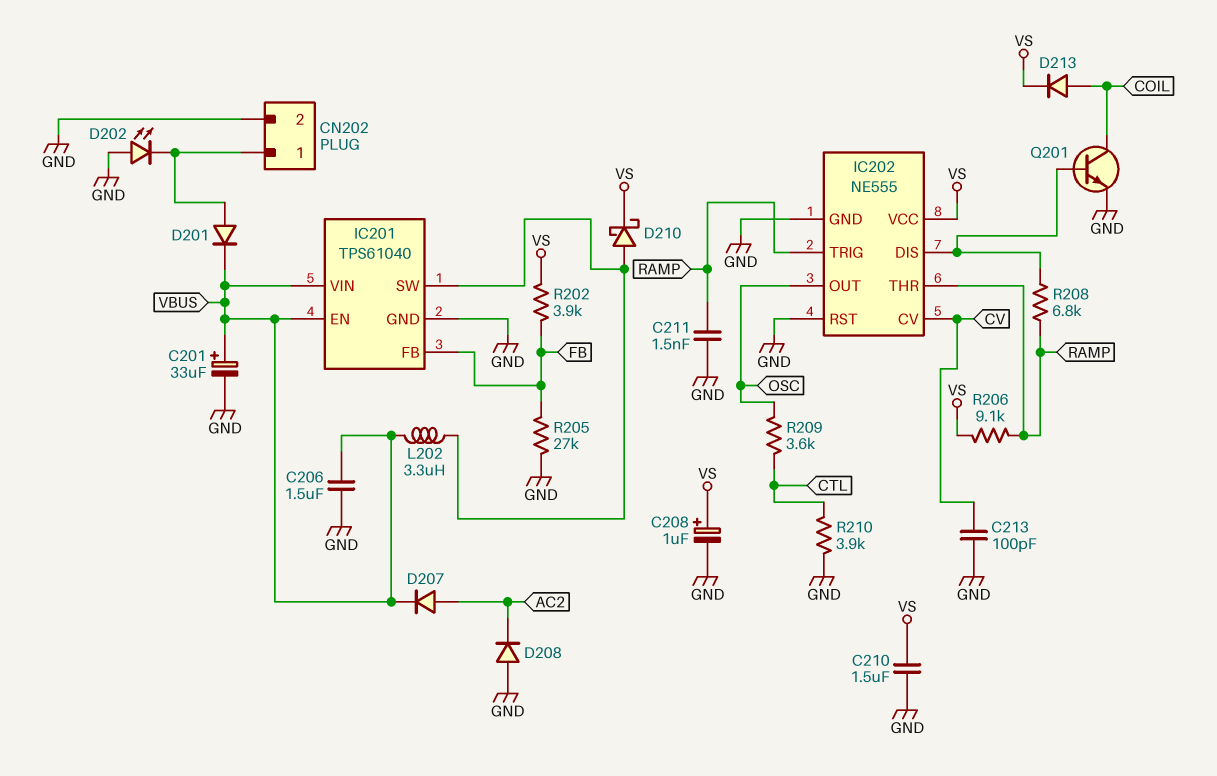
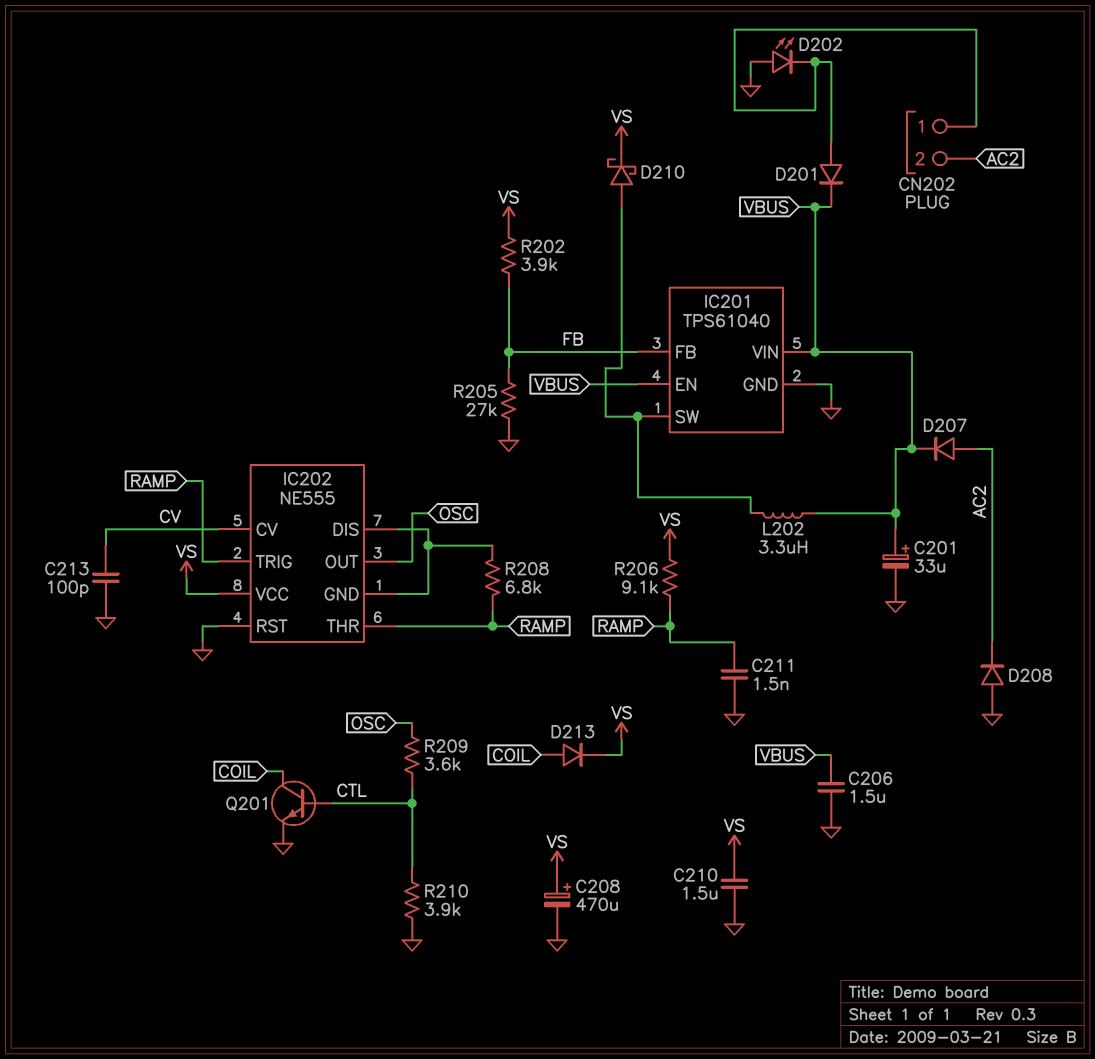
C208: 1uF (plus VS, minus GND) -> 470uF (plus VS, minus GND)
CN202 pin 2: GND -> AC2
IC202 pin GND: GND -> IC202/DIS
Q201: NPN (B IC202/DIS, C COIL, E GND) -> NPN (B CTL, C COIL, E GND)

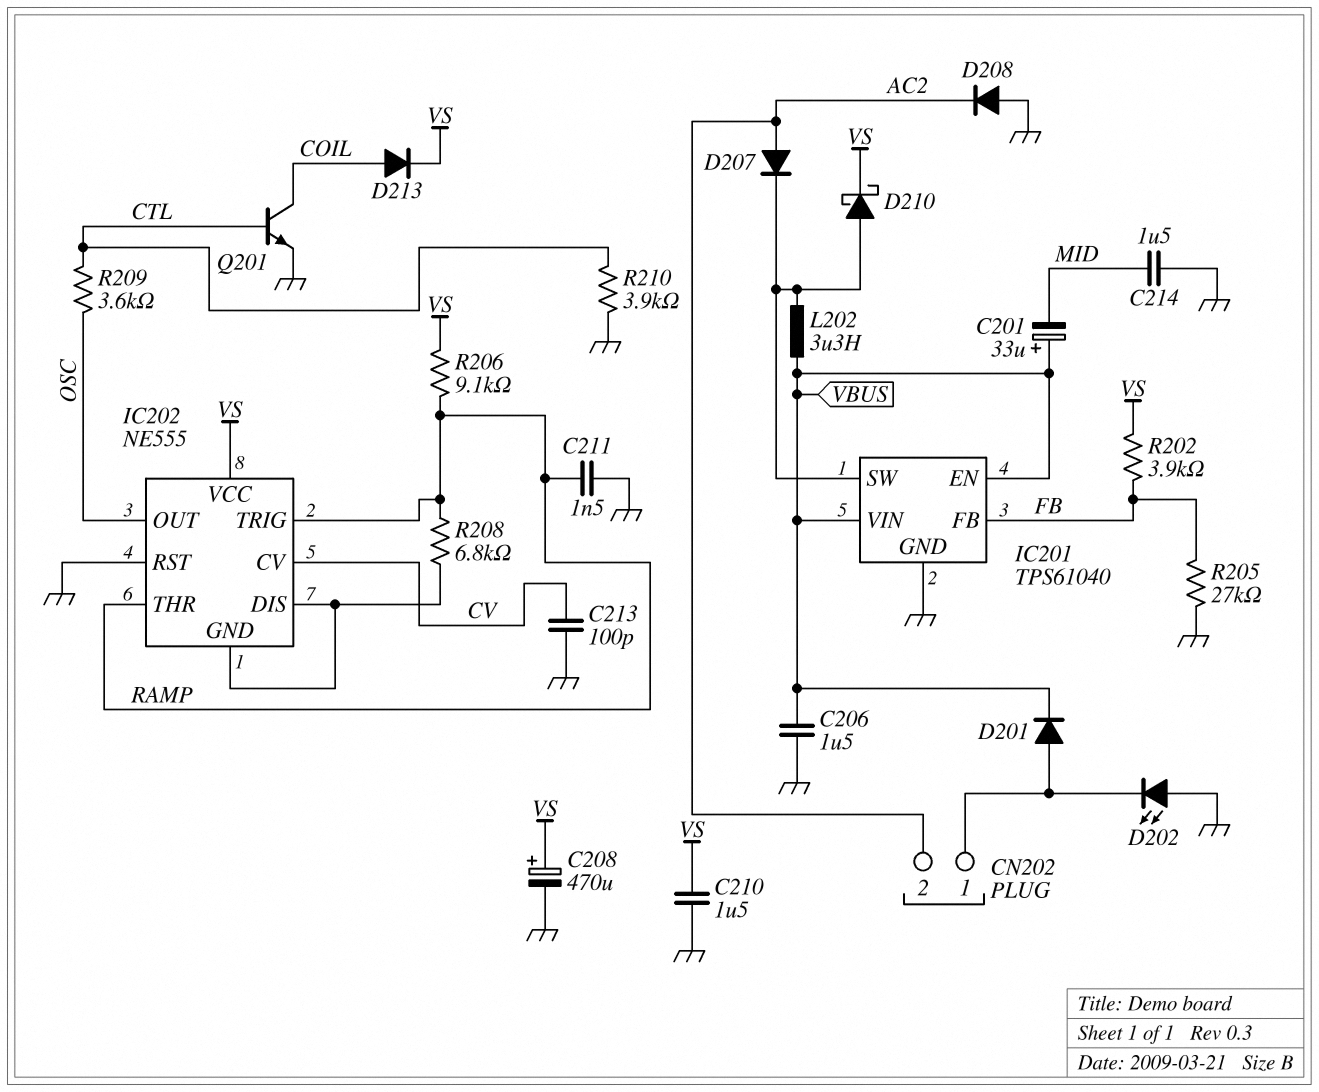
C201: 33uF (plus VBUS, minus GND) -> 33uF (plus VBUS, minus MID)
C214: none -> 1.5uF (GND, MID)
D207: diode (A AC2, K VBUS) -> diode (A AC2, K IC201/SW)

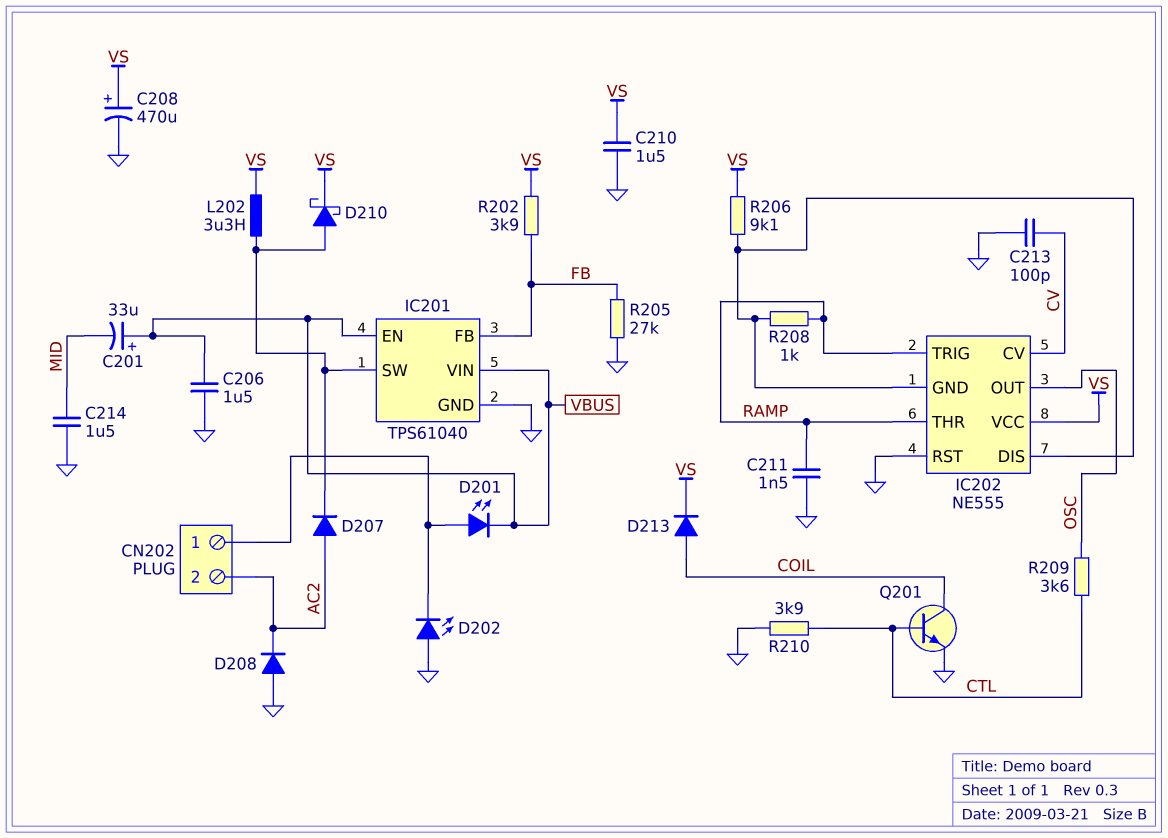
D201: diode (A CN202/1, K VBUS) -> LED (A CN202/1, K VBUS)
L202: 3.3uH (IC201/SW, VBUS) -> 3.3uH (IC201/SW, VS)
R206: 9.1k (RAMP, VS) -> 9.1k (IC202/DIS, VS)
R208: 6.8k (IC202/DIS, RAMP) -> 1k (IC202/DIS, RAMP)

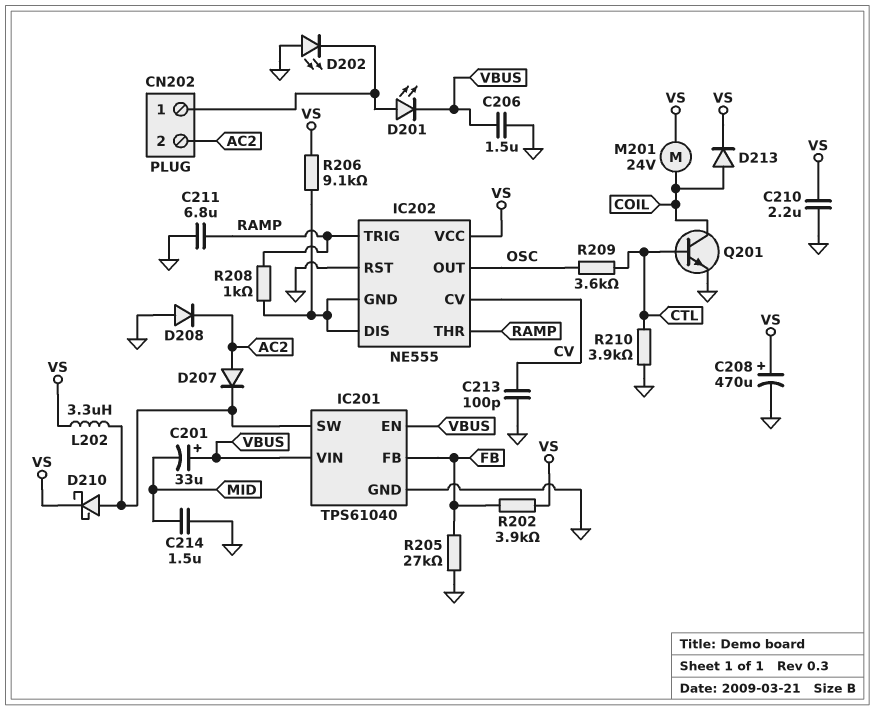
C210: 1.5uF (GND, VS) -> 2.2uF (GND, VS)
C211: 1.5nF (GND, RAMP) -> 6.8uF (GND, RAMP)
M201: none -> motor 24V (COIL, VS)

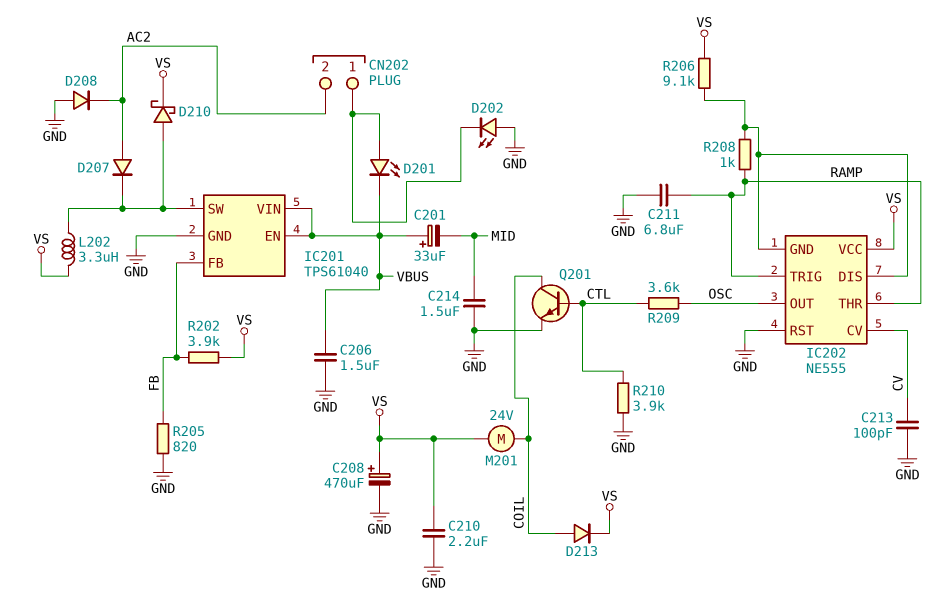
R205: 27k (FB, GND) -> 820 (FB, GND)

